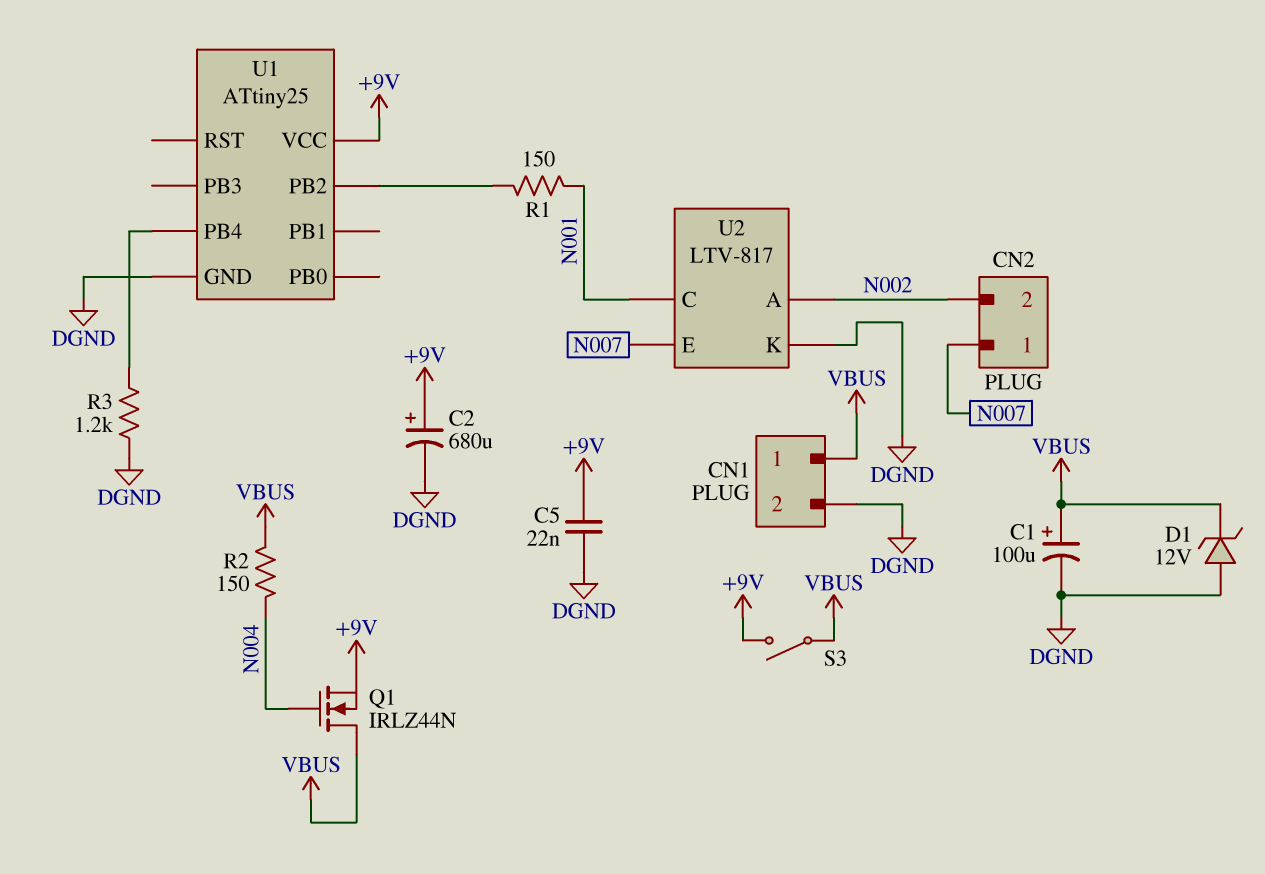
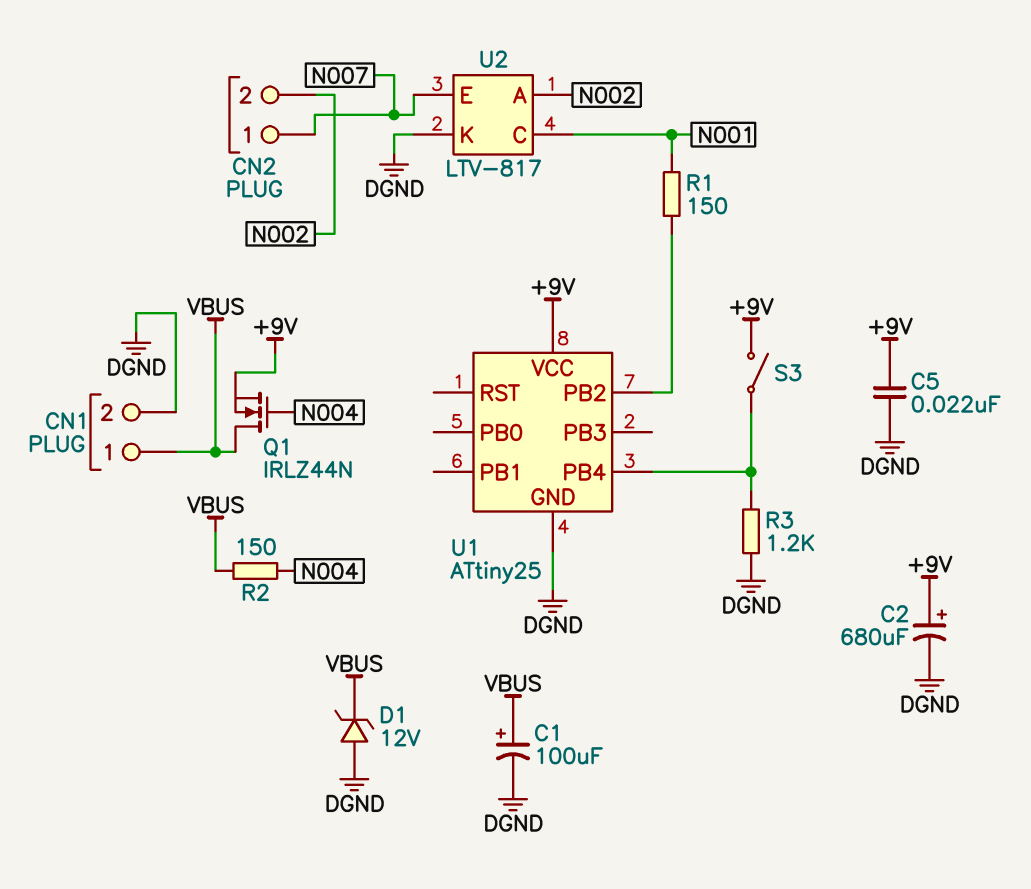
S3: switch (+9V, VBUS) -> switch (+9V, U1/PB4)

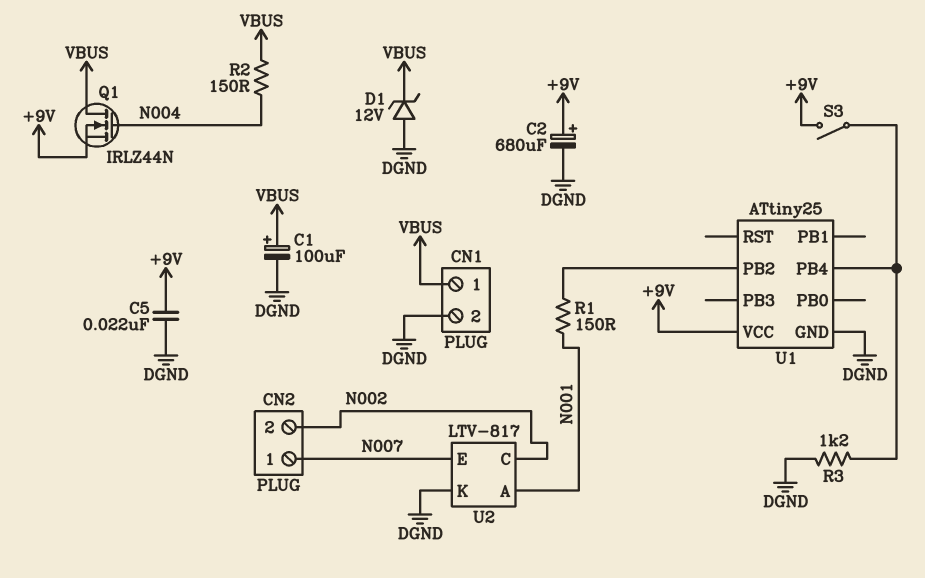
U2 pin A: N002 -> N001
U2 pin C: N001 -> N002

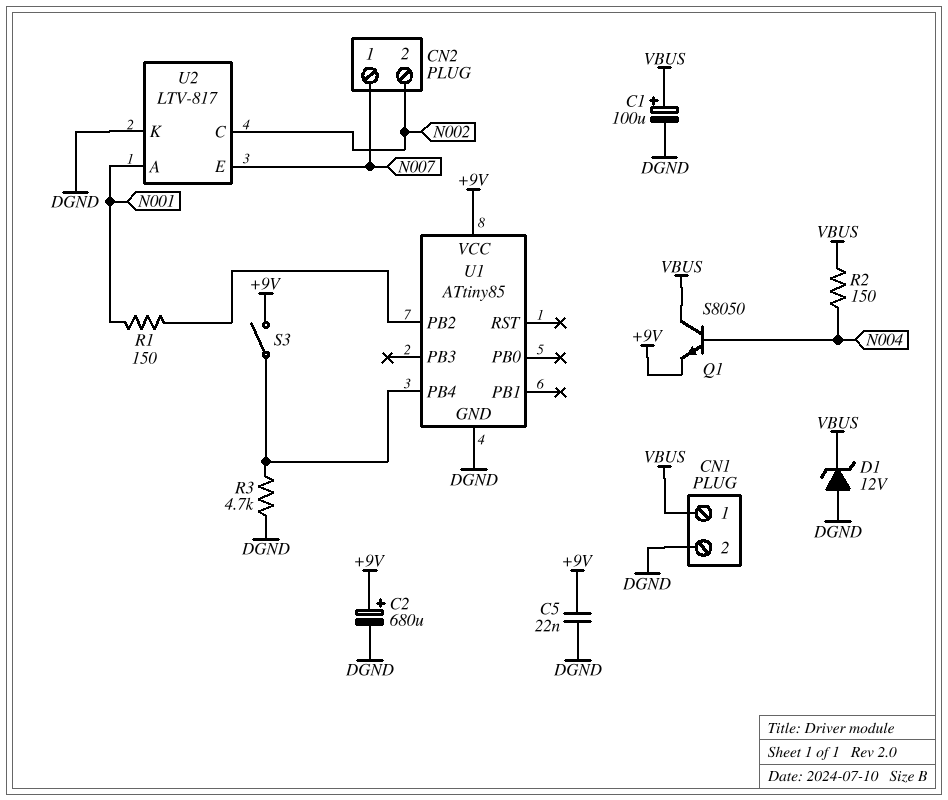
Q1: NMOS IRLZ44N (G N004, D VBUS, S +9V) -> NPN S8050 (B N004, C VBUS, E +9V)
R3: 1.2k (DGND, U1/PB4) -> 4.7k (DGND, U1/PB4)
U1: ATtiny25 -> ATtiny85

